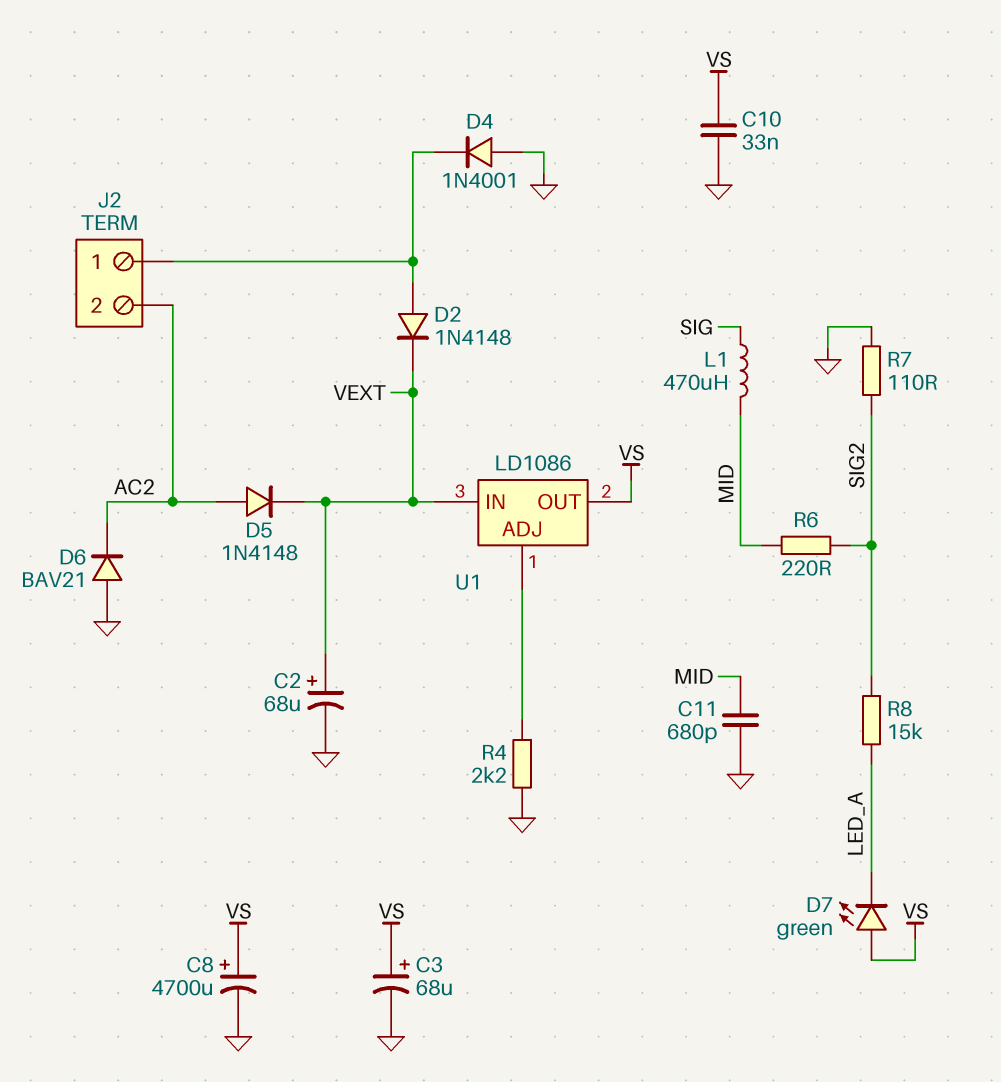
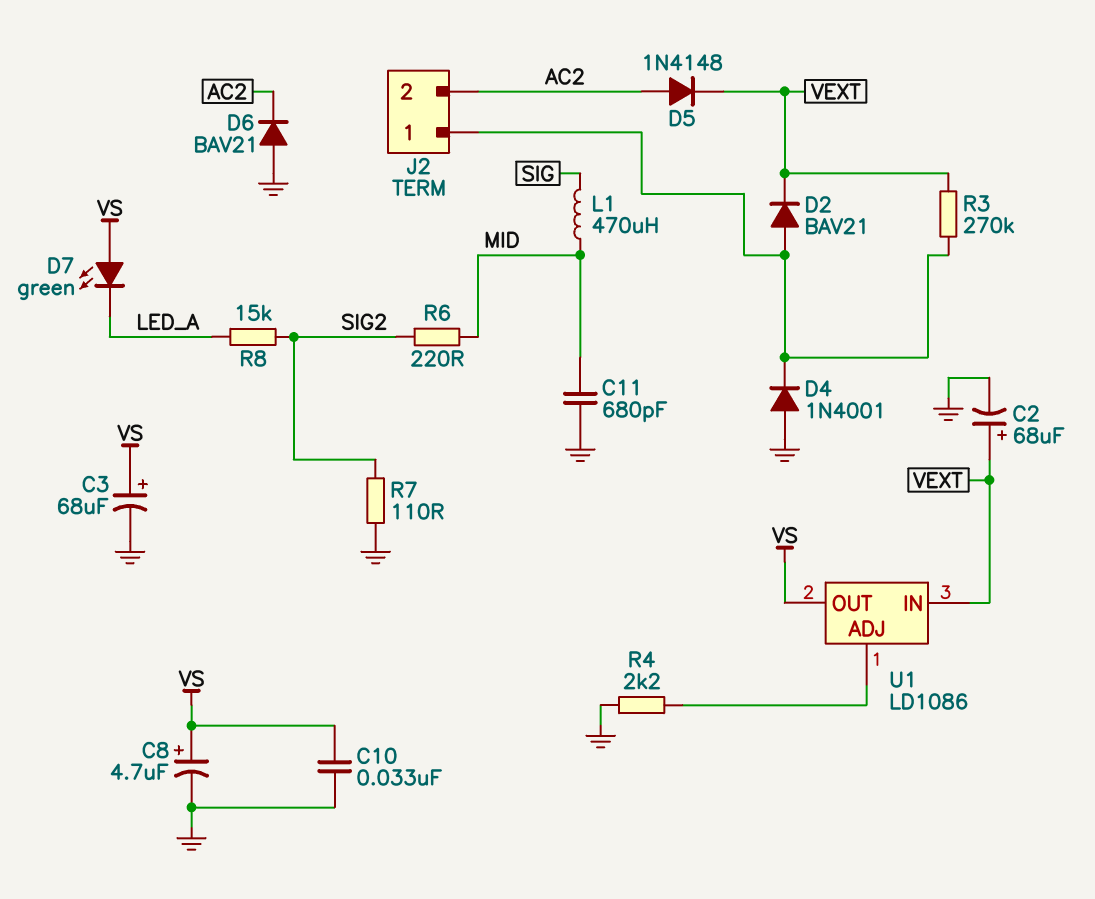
C8: 4700uF (plus VS, minus GND) -> 4.7uF (plus VS, minus GND)
D2: diode 1N4148 (A J2/1, K VEXT) -> diode BAV21 (A J2/1, K VEXT)
R3: none -> 270k (J2/1, VEXT)

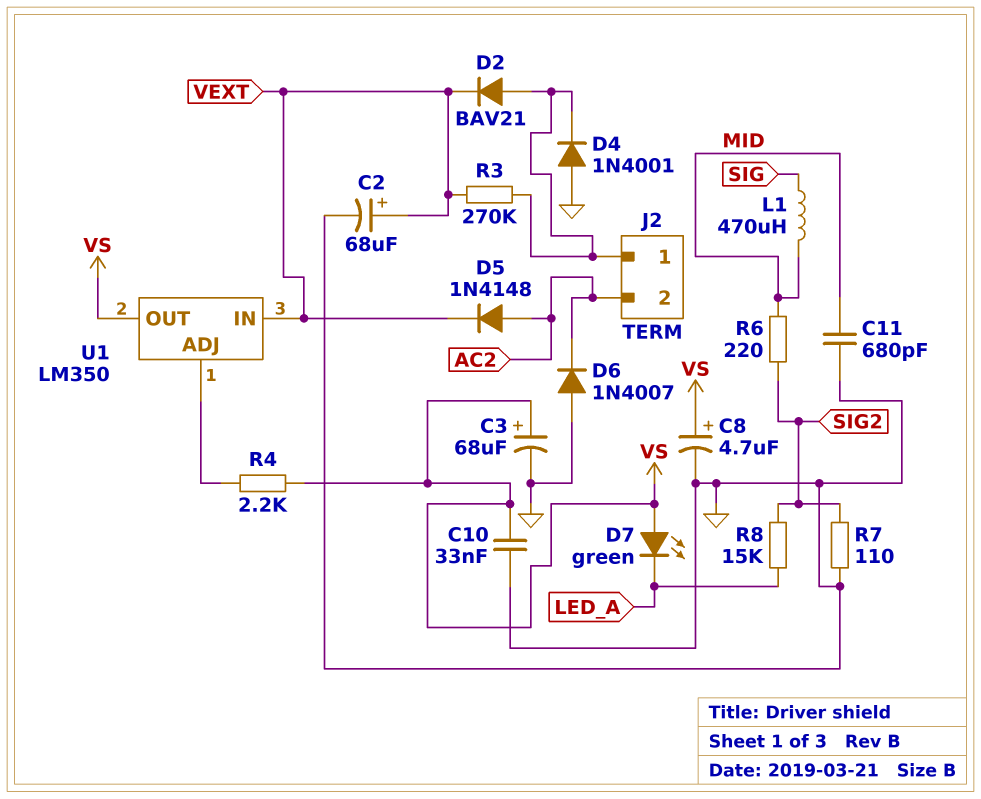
D6: diode BAV21 (A GND, K AC2) -> diode 1N4007 (A GND, K AC2)
R4: 2.2k (GND, U1/ADJ) -> 2.2k (U1/ADJ, VS)
U1: LD1086 -> LM350

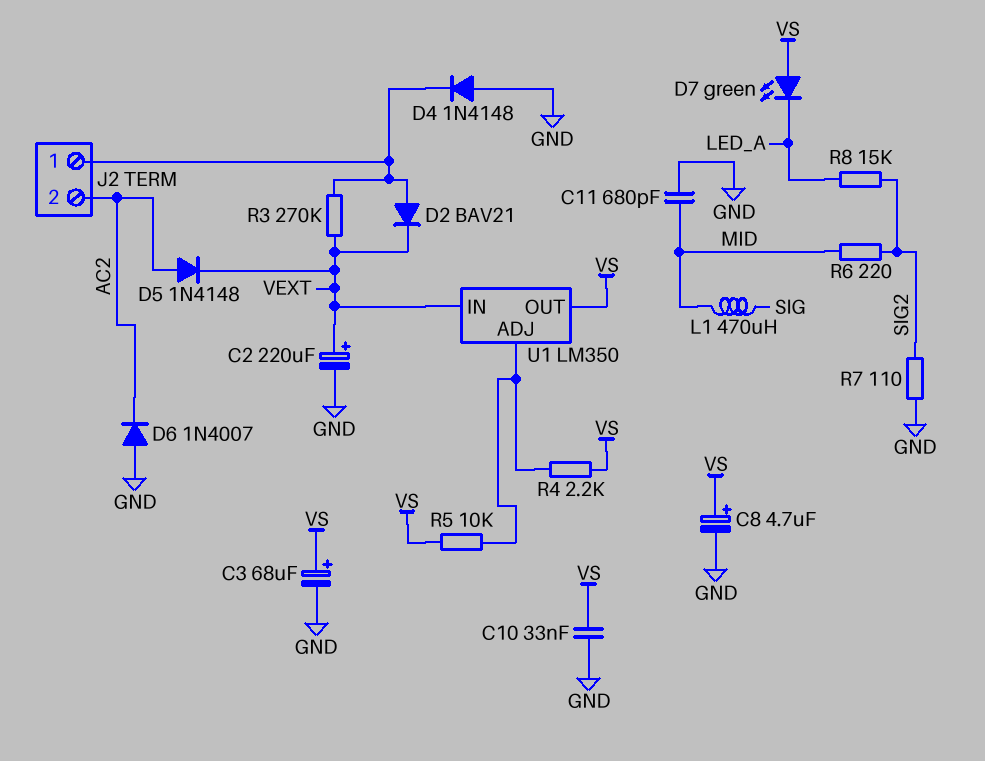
C2: 68uF (plus VEXT, minus GND) -> 220uF (plus VEXT, minus GND)
D4: diode 1N4001 (A GND, K J2/1) -> diode 1N4148 (A GND, K J2/1)
R5: none -> 10k (U1/ADJ, VS)

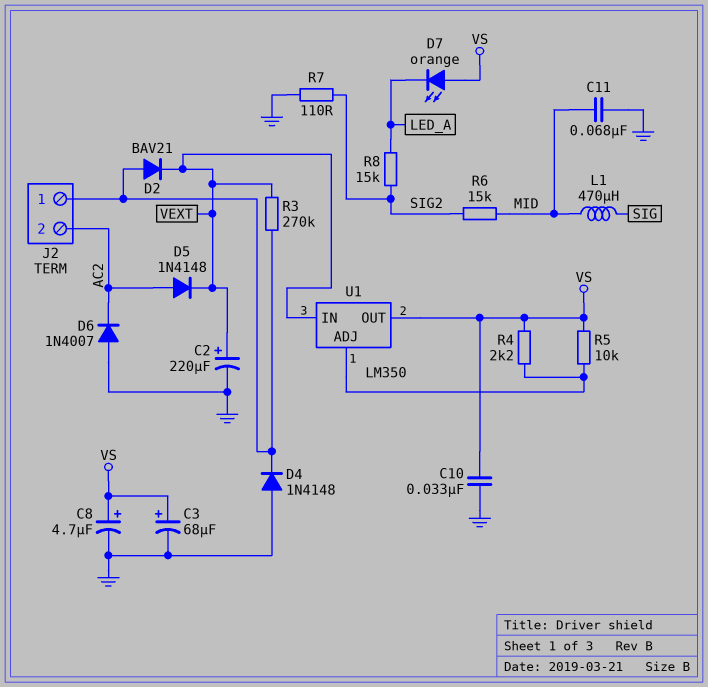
C11: 680pF (GND, MID) -> 68nF (GND, MID)
D7: LED green (A VS, K LED_A) -> LED orange (A VS, K LED_A)
R6: 220 (MID, SIG2) -> 15k (MID, SIG2)

